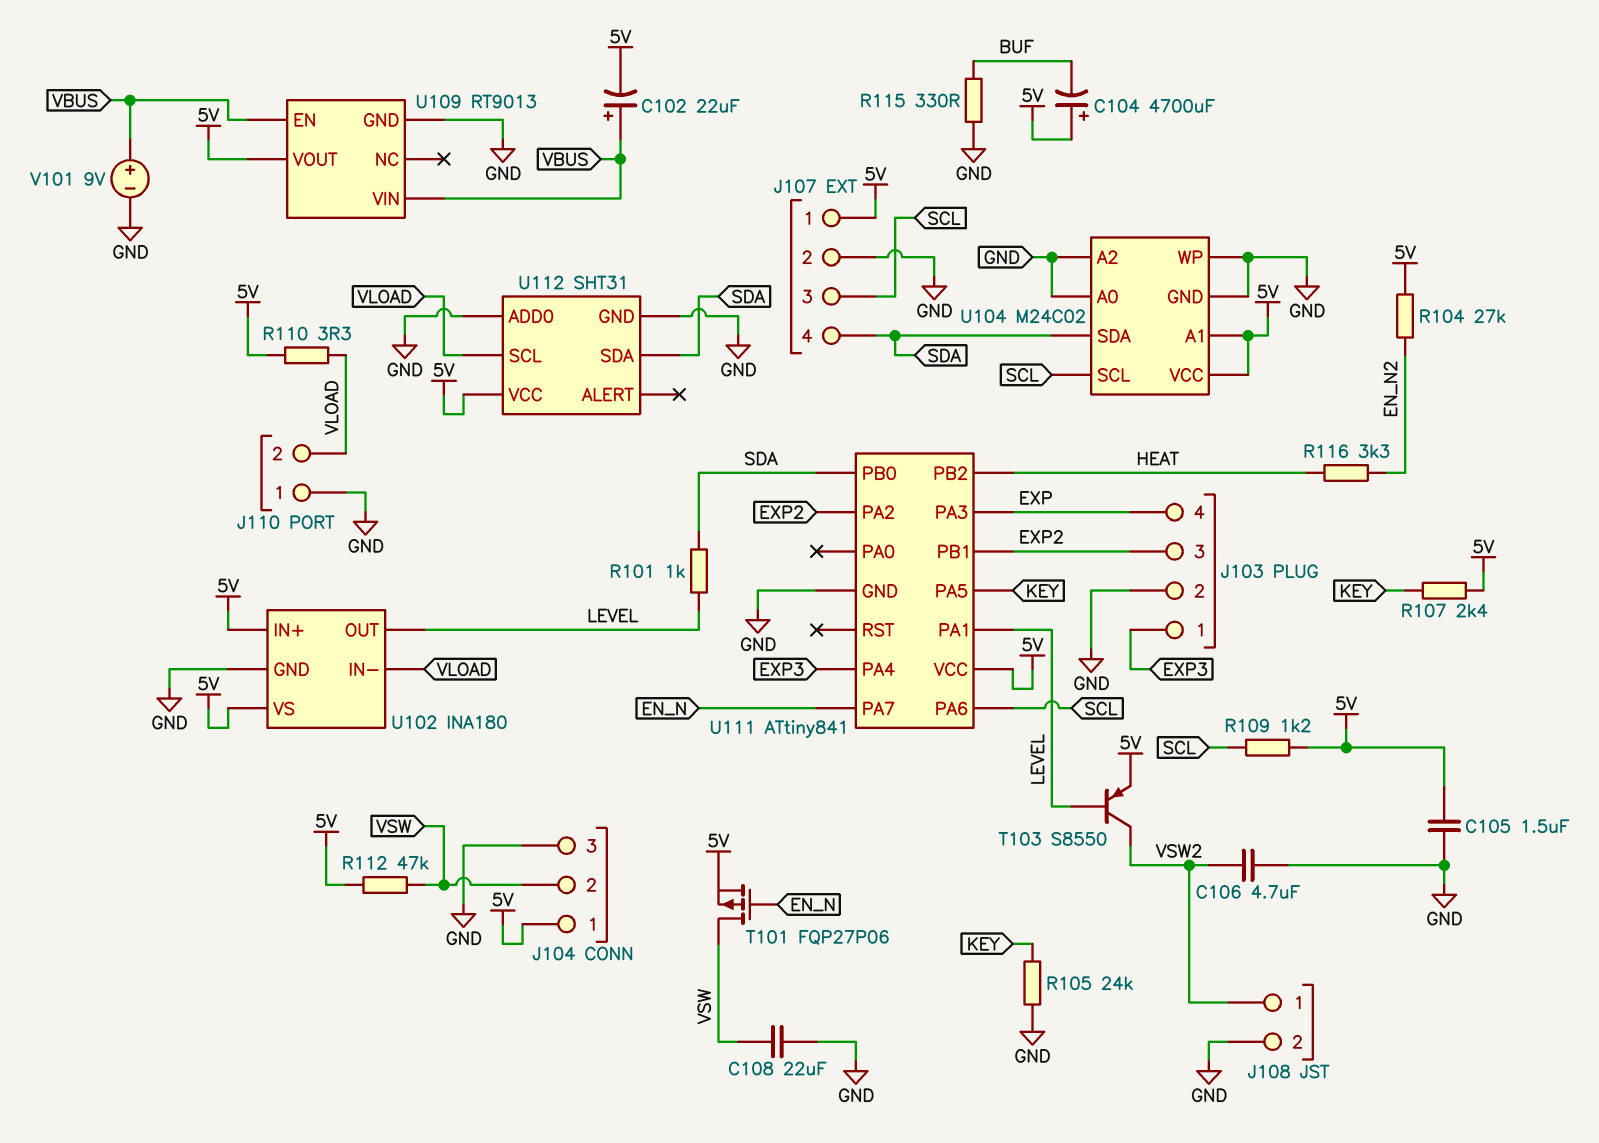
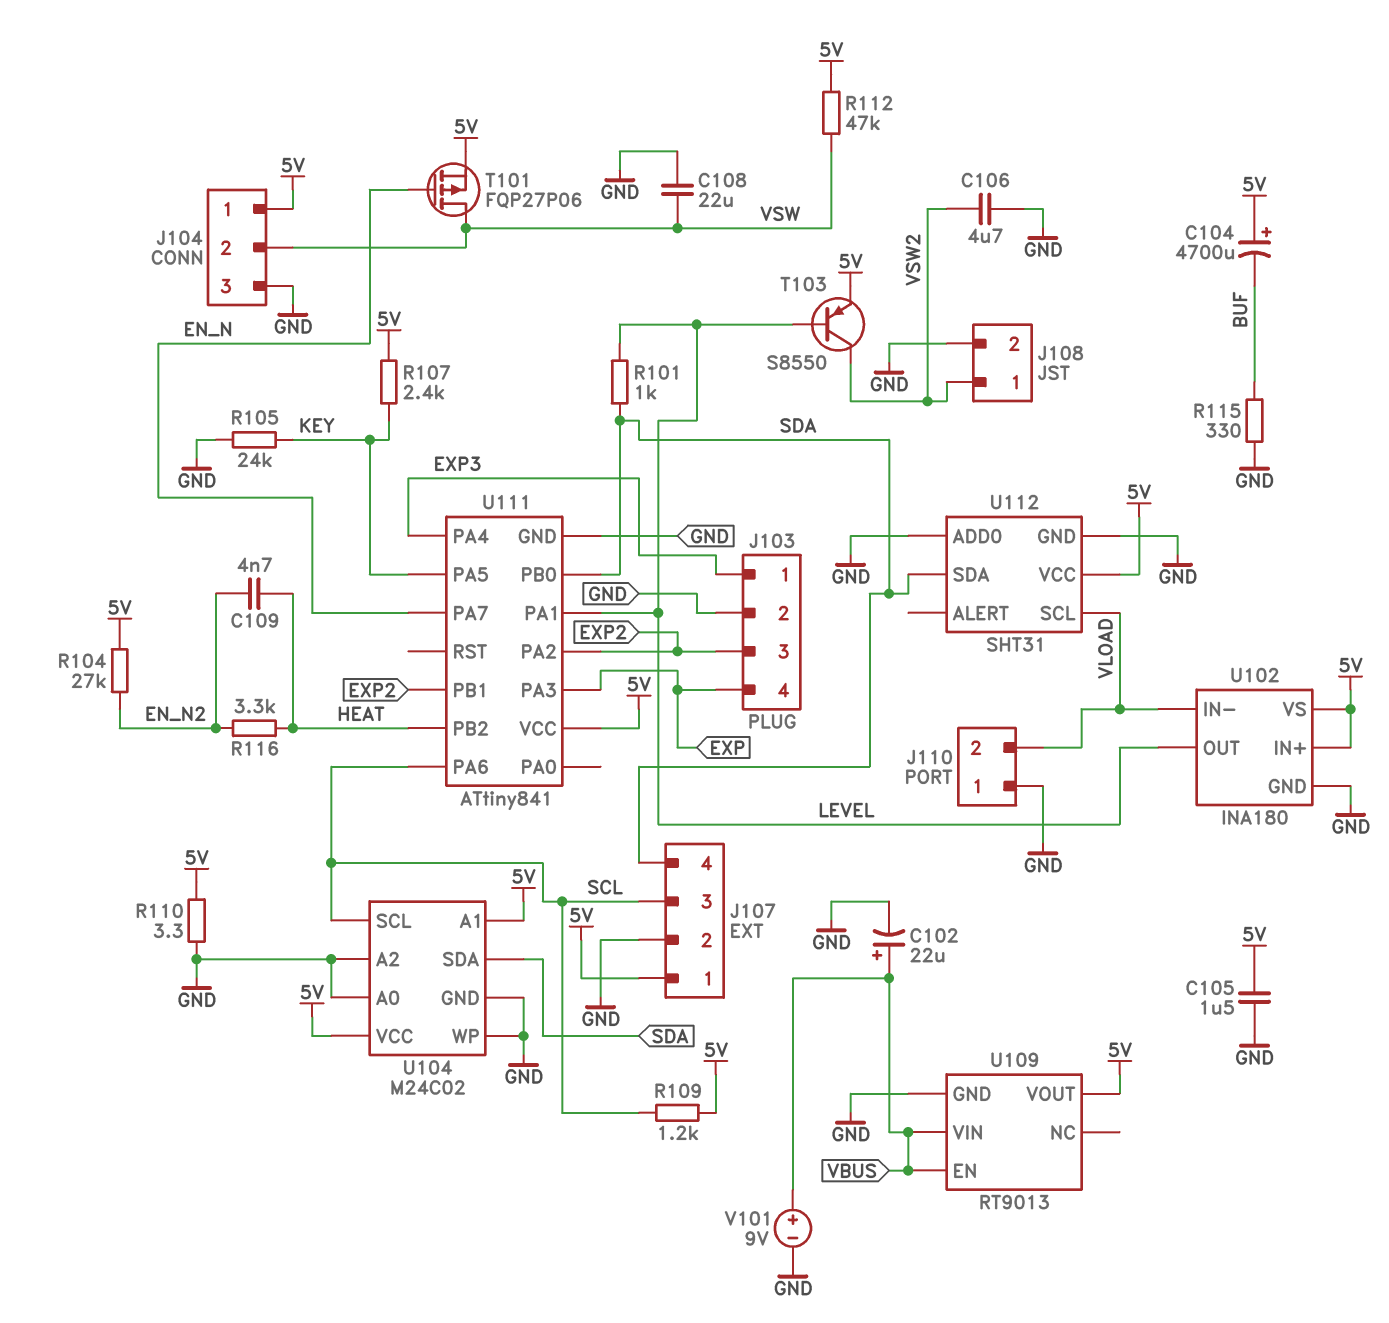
C102: 22uF (plus VBUS, minus 5V) -> 22uF (plus VBUS, minus GND)
C109: none -> 4.7nF (EN_N2, HEAT)
R110: 3.3 (5V, VLOAD) -> 3.3 (5V, GND)

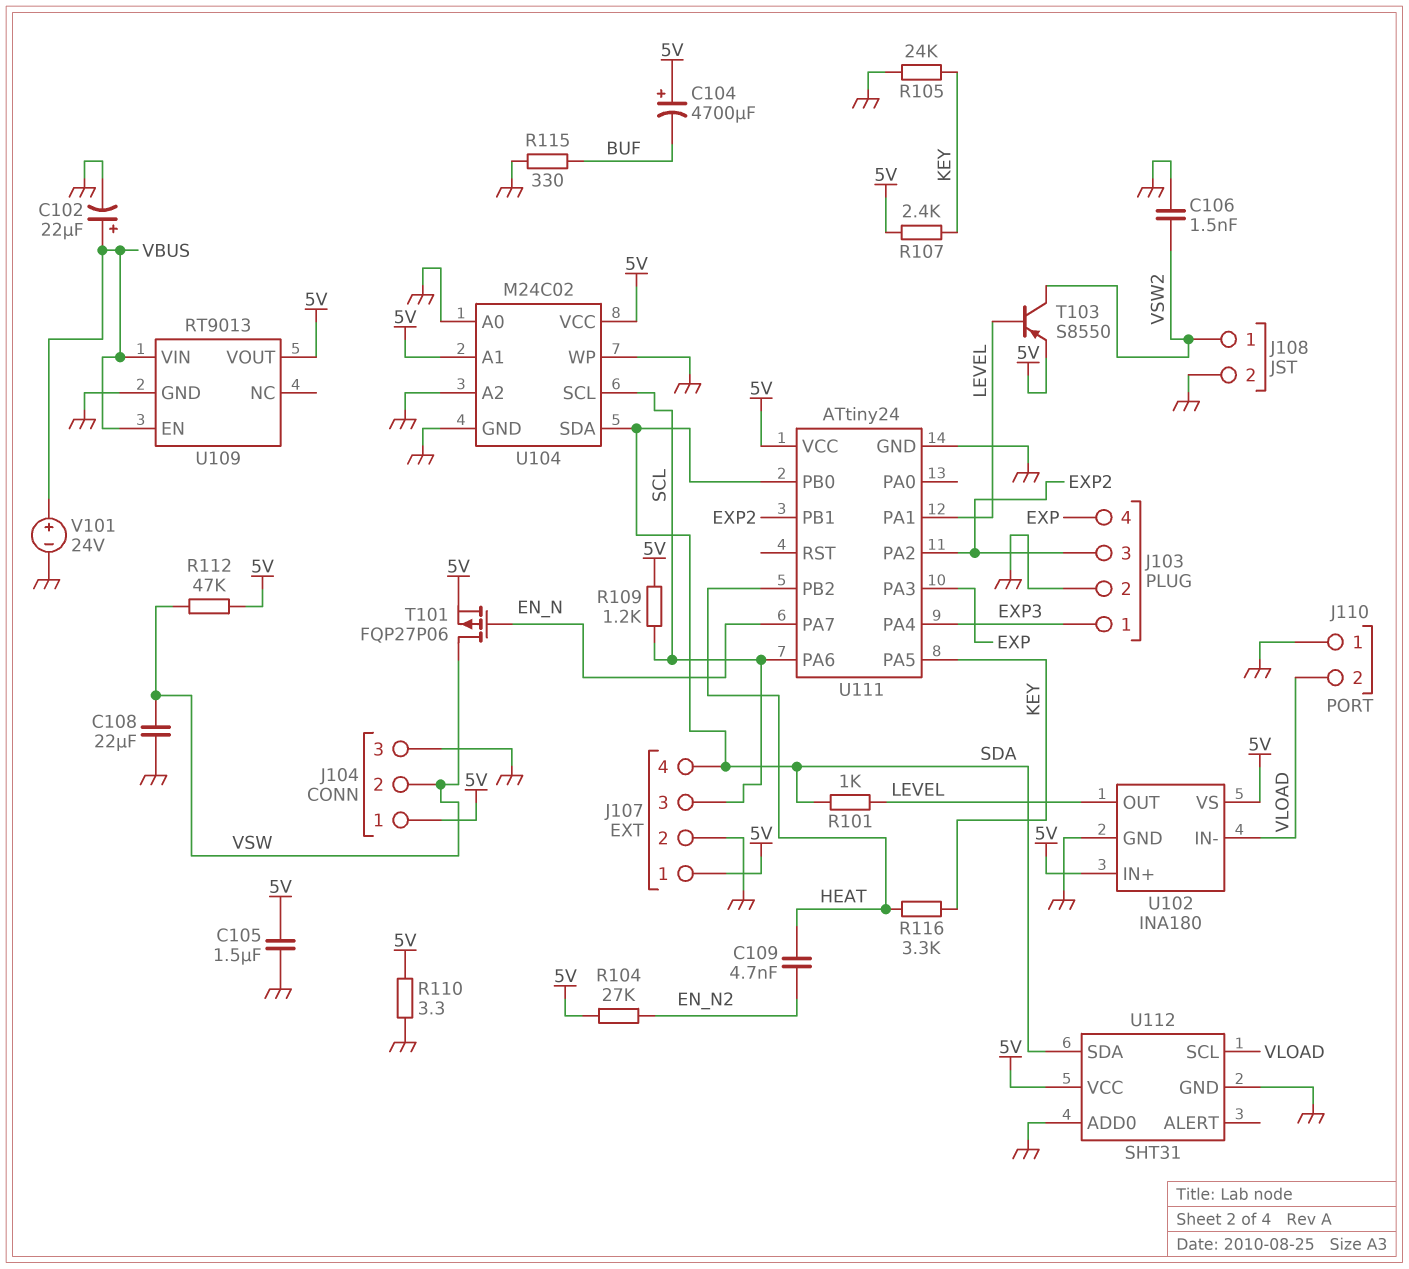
C106: 4.7uF (GND, VSW2) -> 1.5nF (GND, VSW2)
R116: 3.3k (EN_N2, HEAT) -> 3.3k (HEAT, KEY)
U111: ATtiny841 -> ATtiny24
V101: 9V (plus VBUS, minus GND) -> 24V (plus VBUS, minus GND)

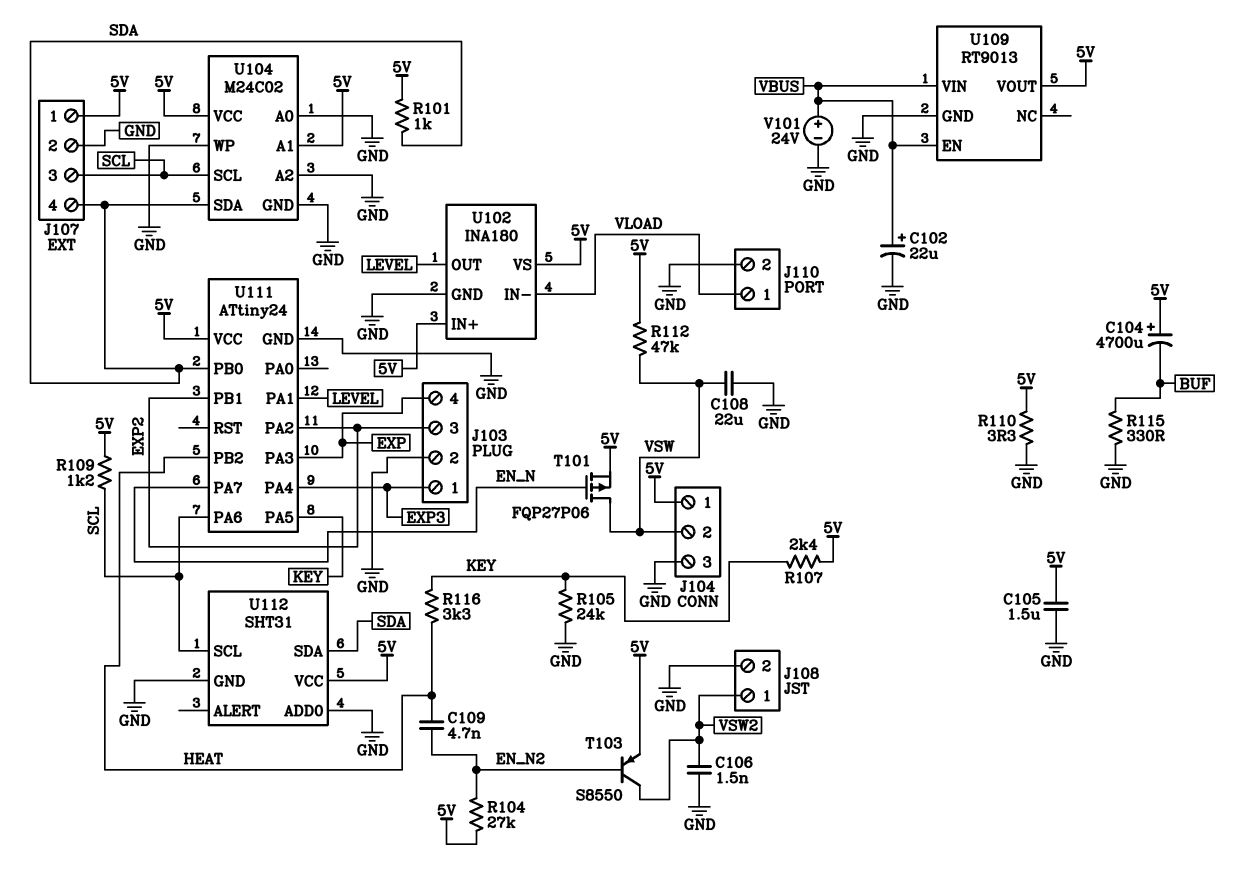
J110 pin 1: GND -> VLOAD
J110 pin 2: VLOAD -> GND
R101: 1k (LEVEL, SDA) -> 1k (5V, SDA)
T103: PNP S8550 (B LEVEL, C VSW2, E 5V) -> PNP S8550 (B EN_N2, C VSW2, E 5V)
U112 pin SCL: VLOAD -> SCL

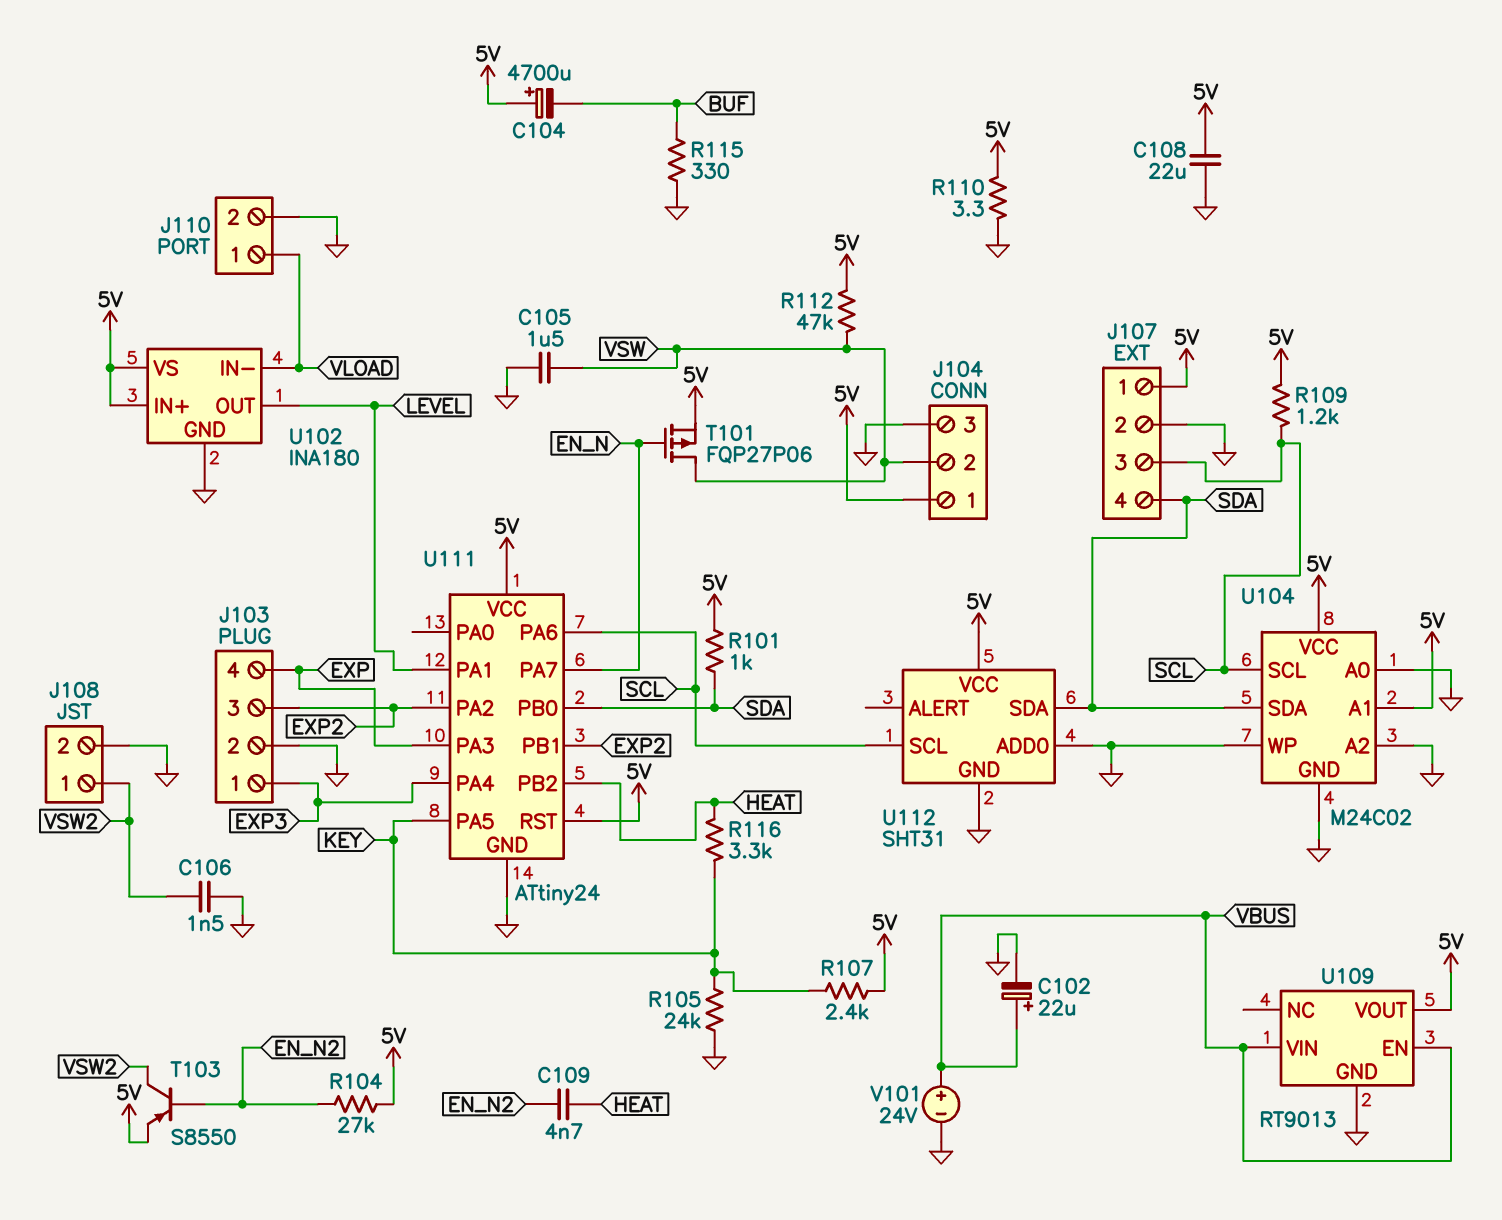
C105: 1.5uF (5V, GND) -> 1.5uF (GND, VSW)
C108: 22uF (GND, VSW) -> 22uF (5V, GND)
U111 pin RST: none -> 5V

